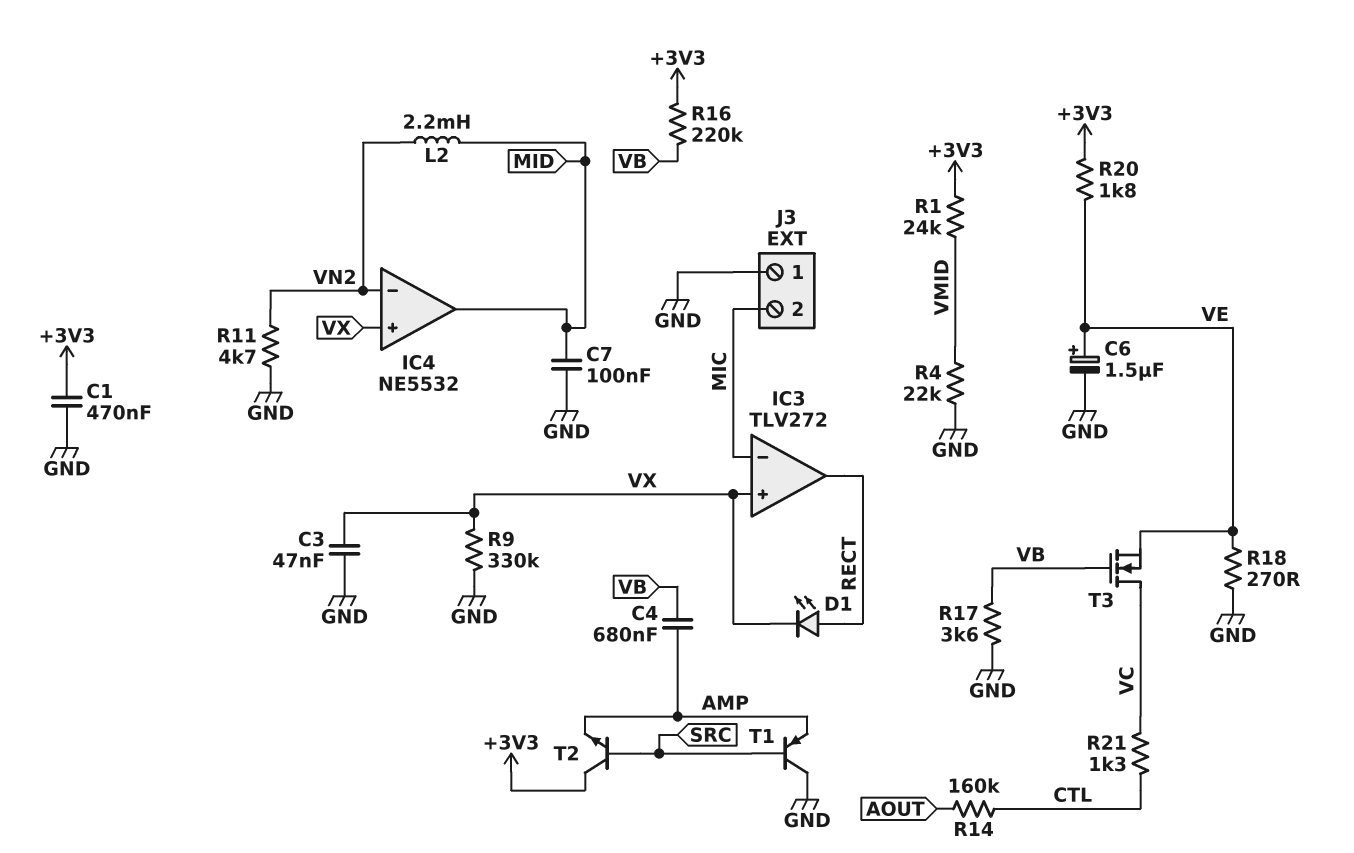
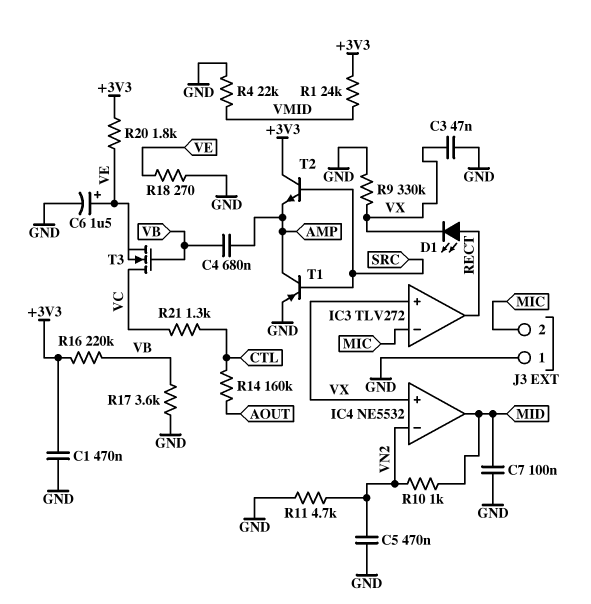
C5: none -> 470nF (GND, VN2)
L2: 2.2mH (MID, VN2) -> none
R10: none -> 1k (MID, VN2)
T1: PNP (B SRC, C GND, E AMP) -> PNP (B SRC, C AMP, E GND)

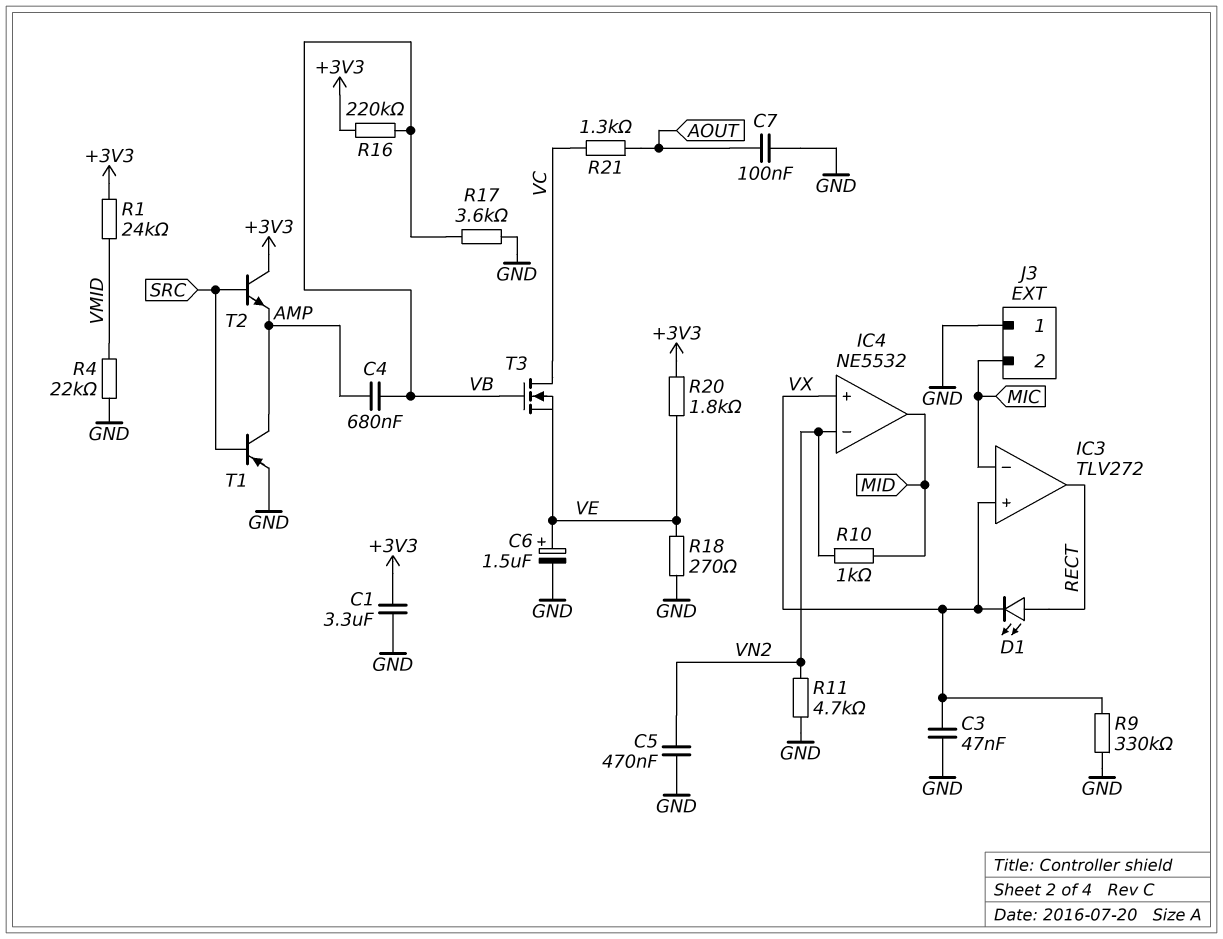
C1: 470nF (+3V3, GND) -> 3.3uF (+3V3, GND)
C7: 100nF (GND, MID) -> 100nF (AOUT, GND)
R14: 160k (AOUT, CTL) -> none
R21: 1.3k (CTL, VC) -> 1.3k (AOUT, VC)

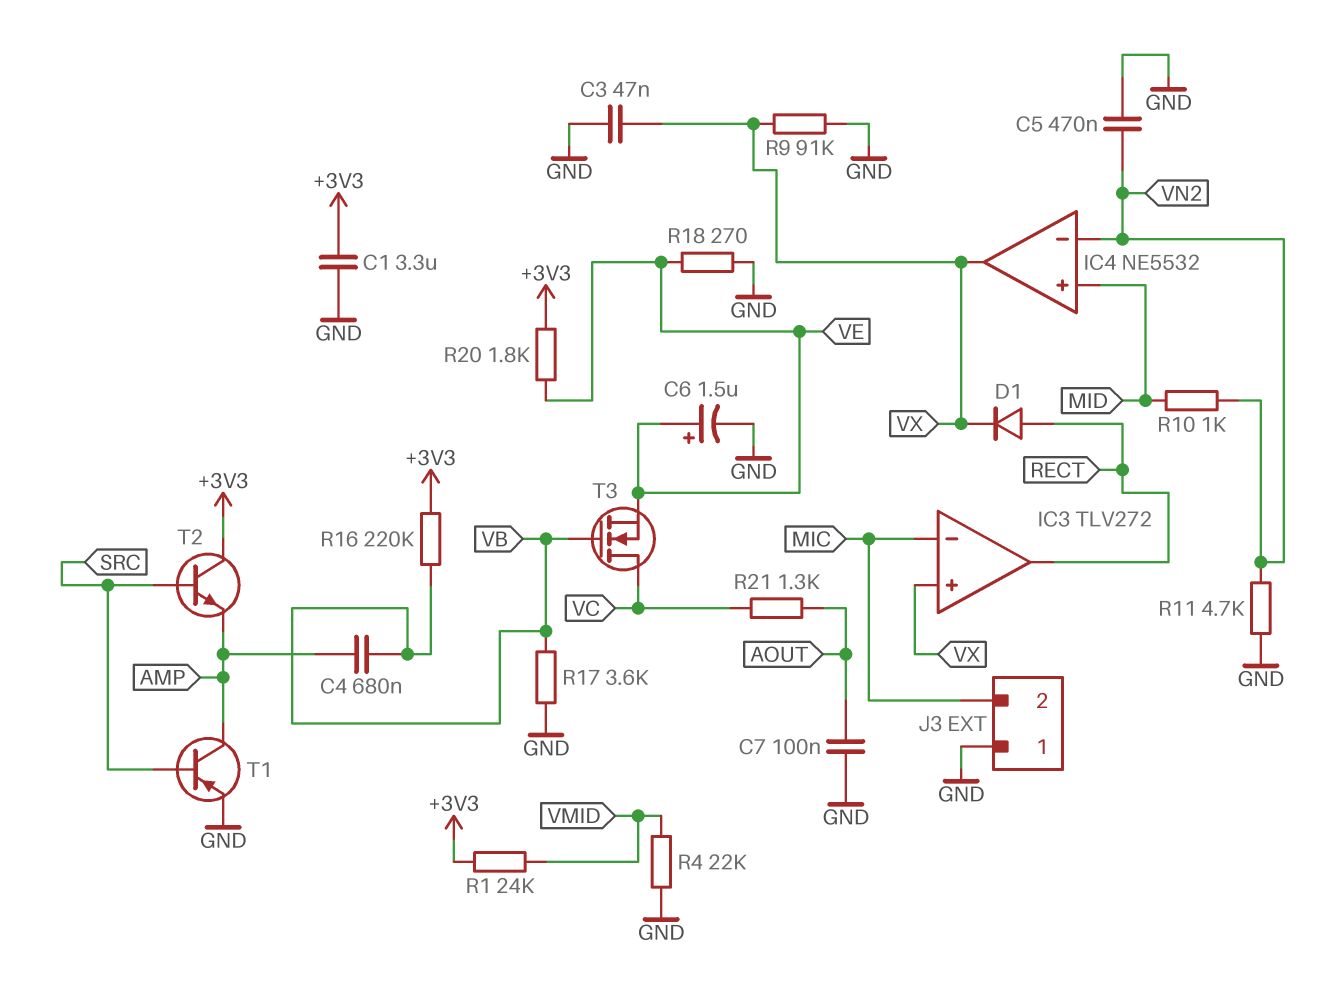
D1: LED (A RECT, K VX) -> diode (A RECT, K VX)
IC4 pin in+: VX -> MID
IC4 pin out: MID -> VX
R9: 330k (GND, VX) -> 91k (GND, VX)

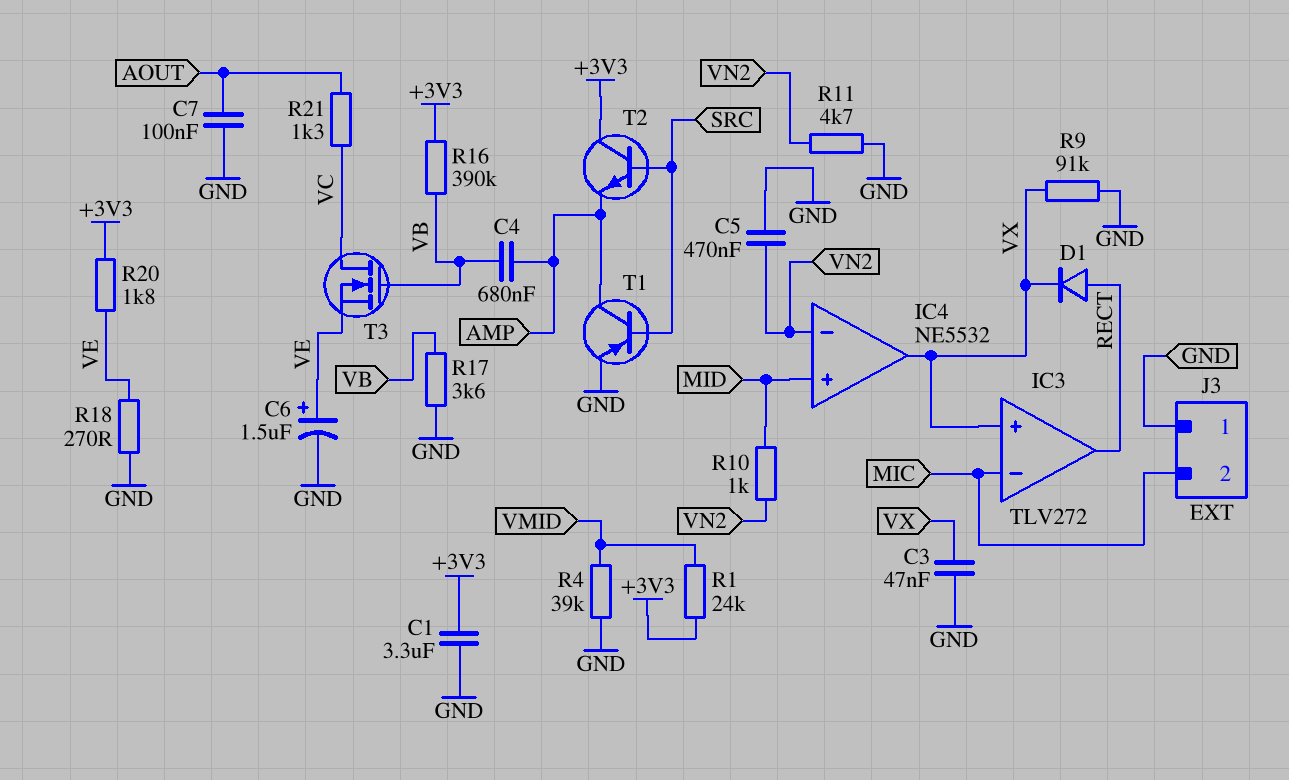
R4: 22k (GND, VMID) -> 39k (GND, VMID)
R16: 220k (+3V3, VB) -> 390k (+3V3, VB)

